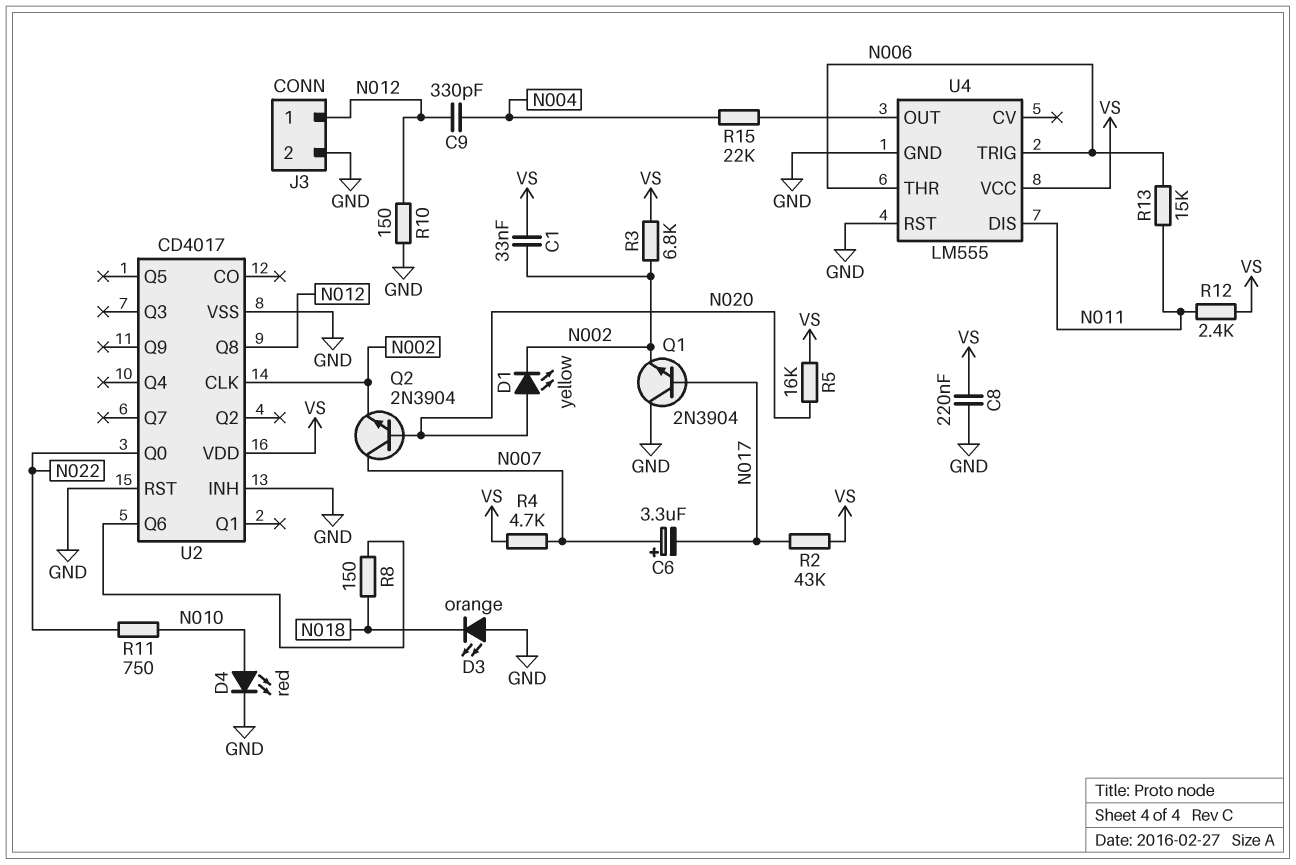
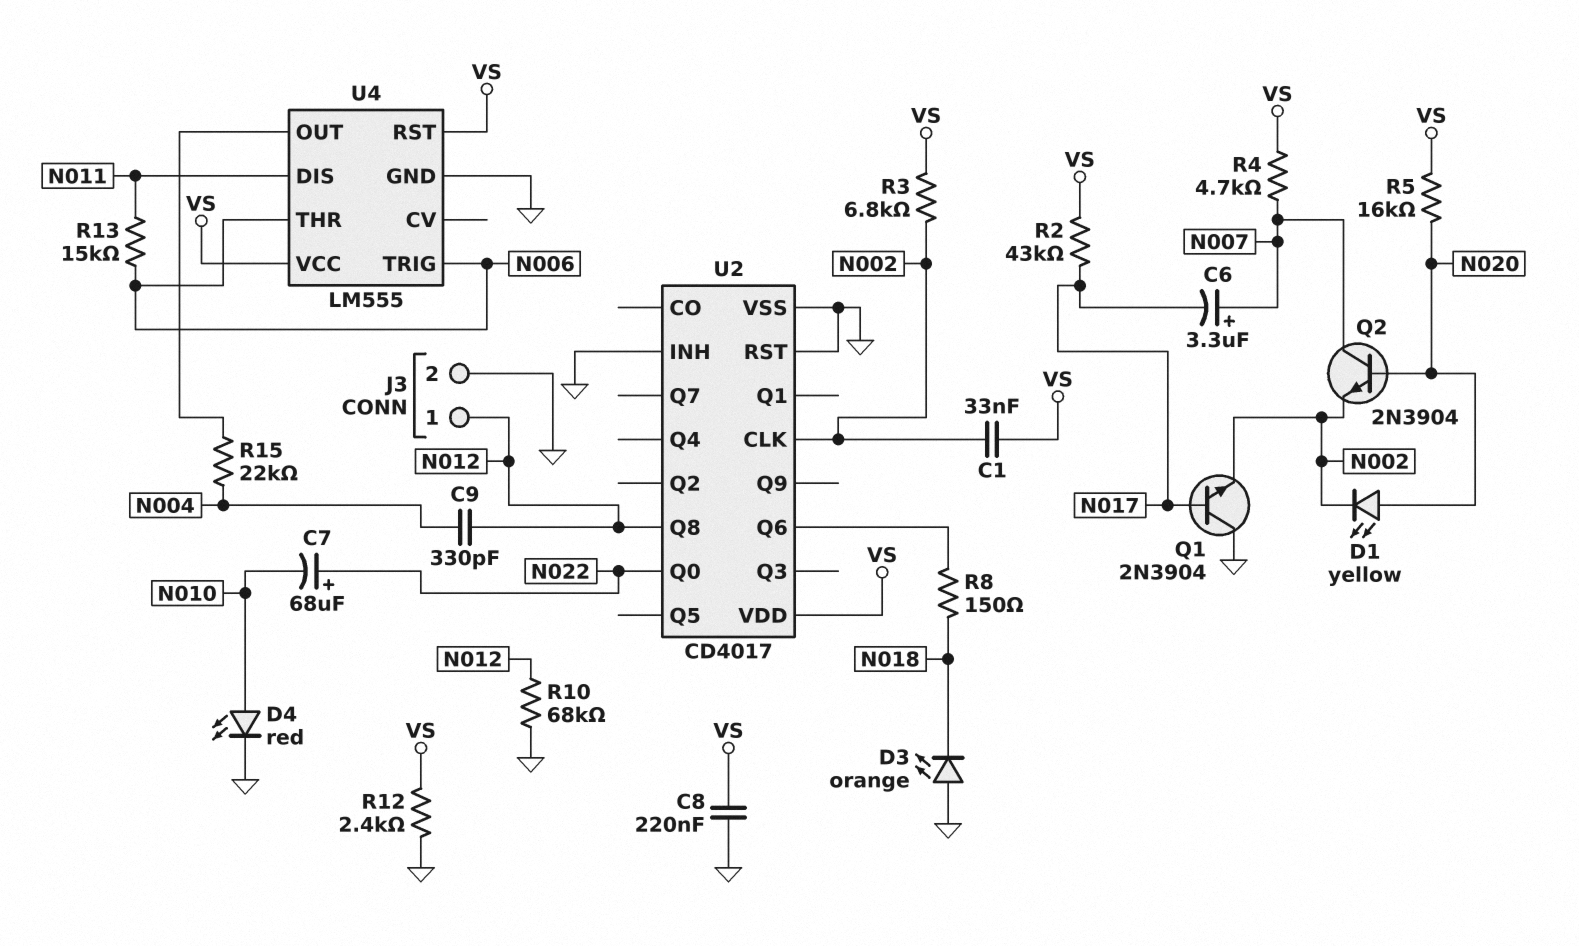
C7: none -> 68uF (plus N022, minus N010)
R10: 150 (GND, N012) -> 68k (GND, N012)
R11: 750 (N010, N022) -> none
R12: 2.4k (N011, VS) -> 2.4k (GND, VS)
U4 pin RST: GND -> VS

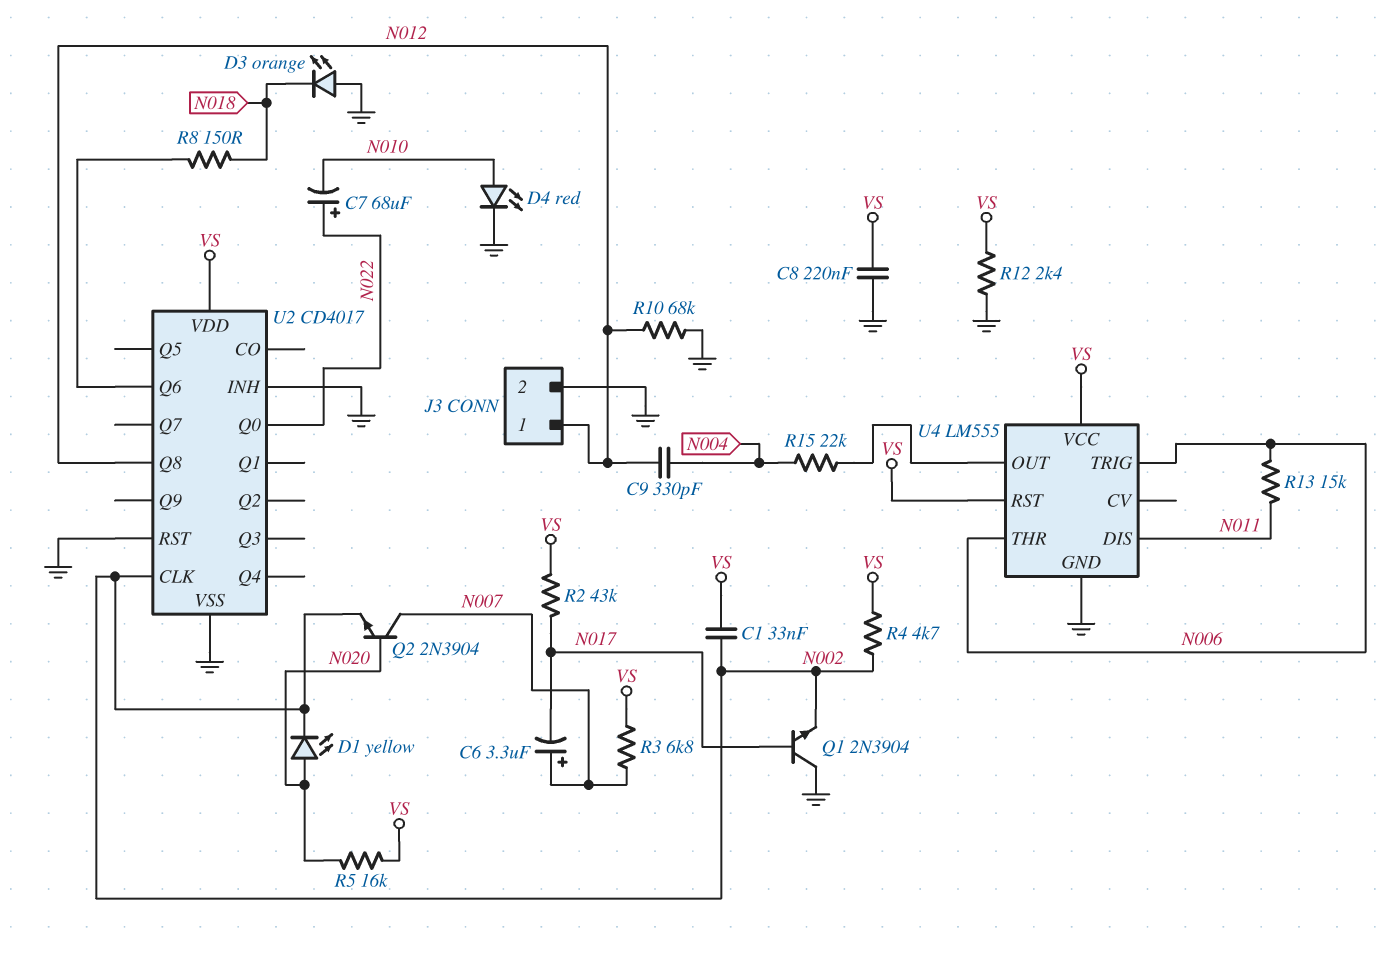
R3: 6.8k (N002, VS) -> 6.8k (N007, VS)
R4: 4.7k (N007, VS) -> 4.7k (N002, VS)

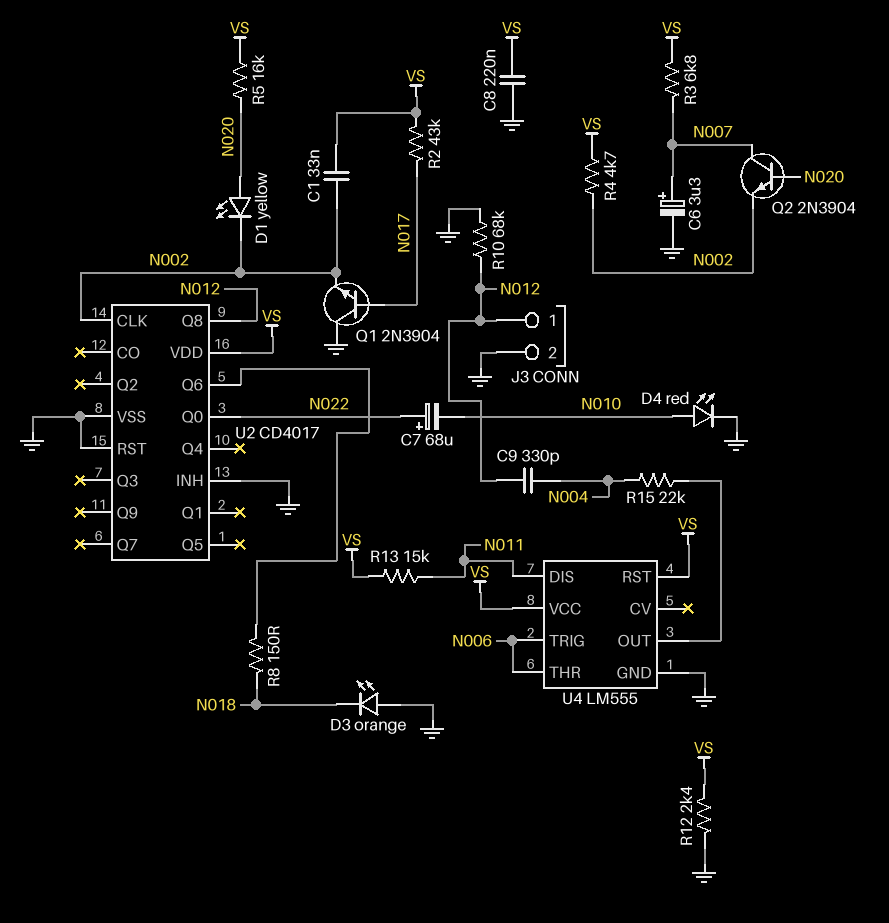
C6: 3.3uF (plus N007, minus N017) -> 3.3uF (plus N007, minus GND)
R13: 15k (N006, N011) -> 15k (N011, VS)

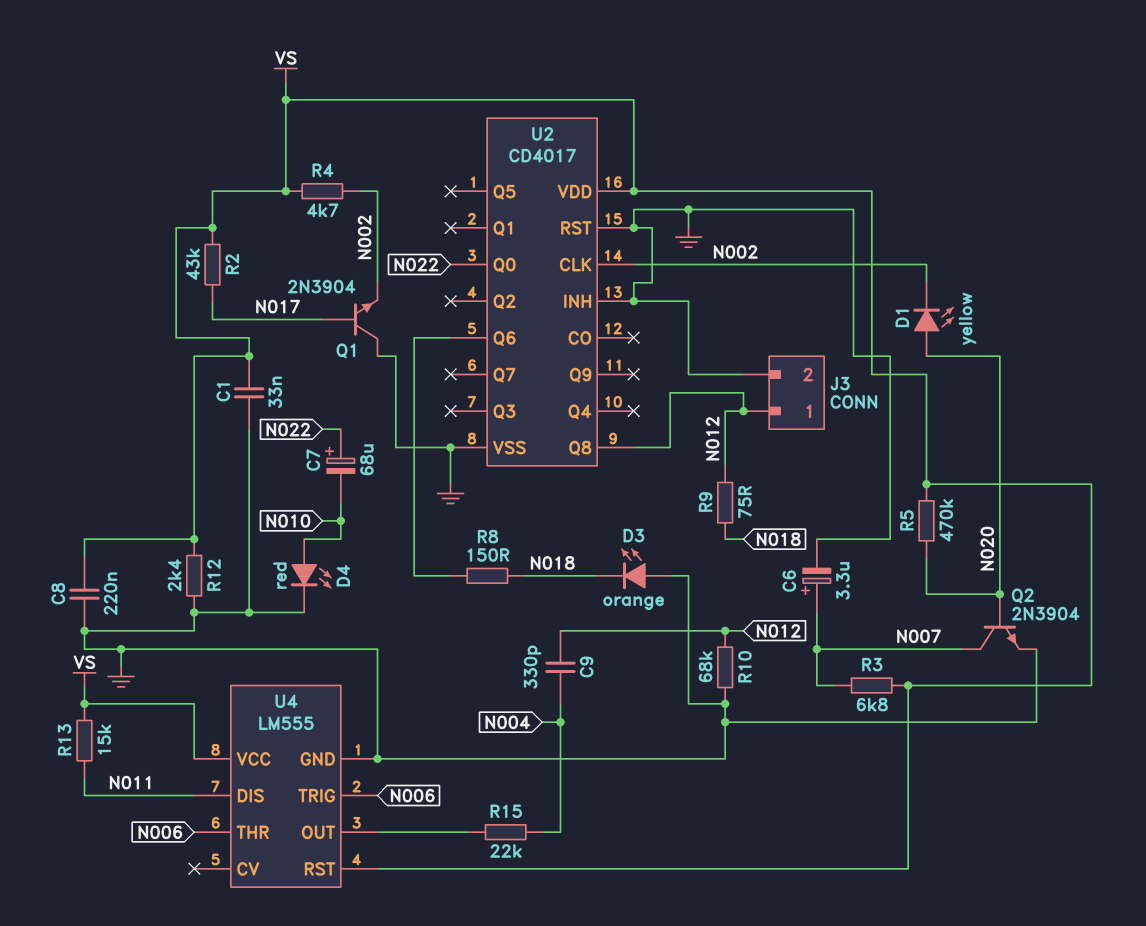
C1: 33nF (N002, VS) -> 33nF (GND, VS)
Q2: NPN 2N3904 (B N020, C N007, E N002) -> NPN 2N3904 (B N020, C N007, E GND)
R5: 16k (N020, VS) -> 470k (N020, VS)
R9: none -> 75 (N012, N018)

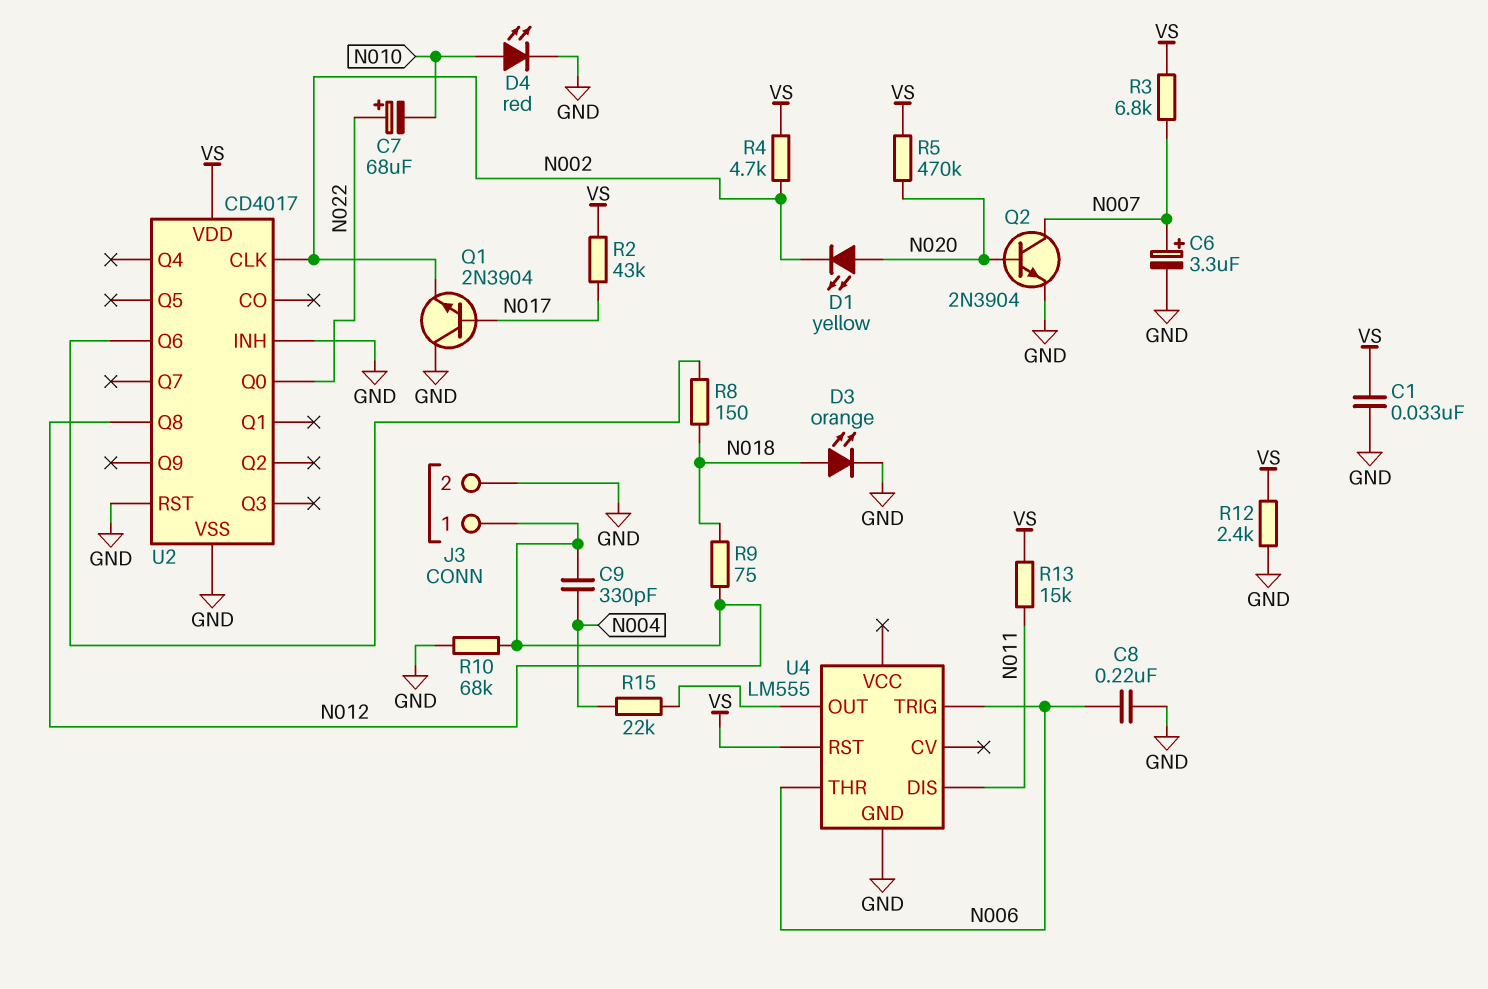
C8: 220nF (GND, VS) -> 220nF (GND, N006)
D3: LED orange (A GND, K N018) -> LED orange (A N018, K GND)
U4 pin VCC: VS -> none

